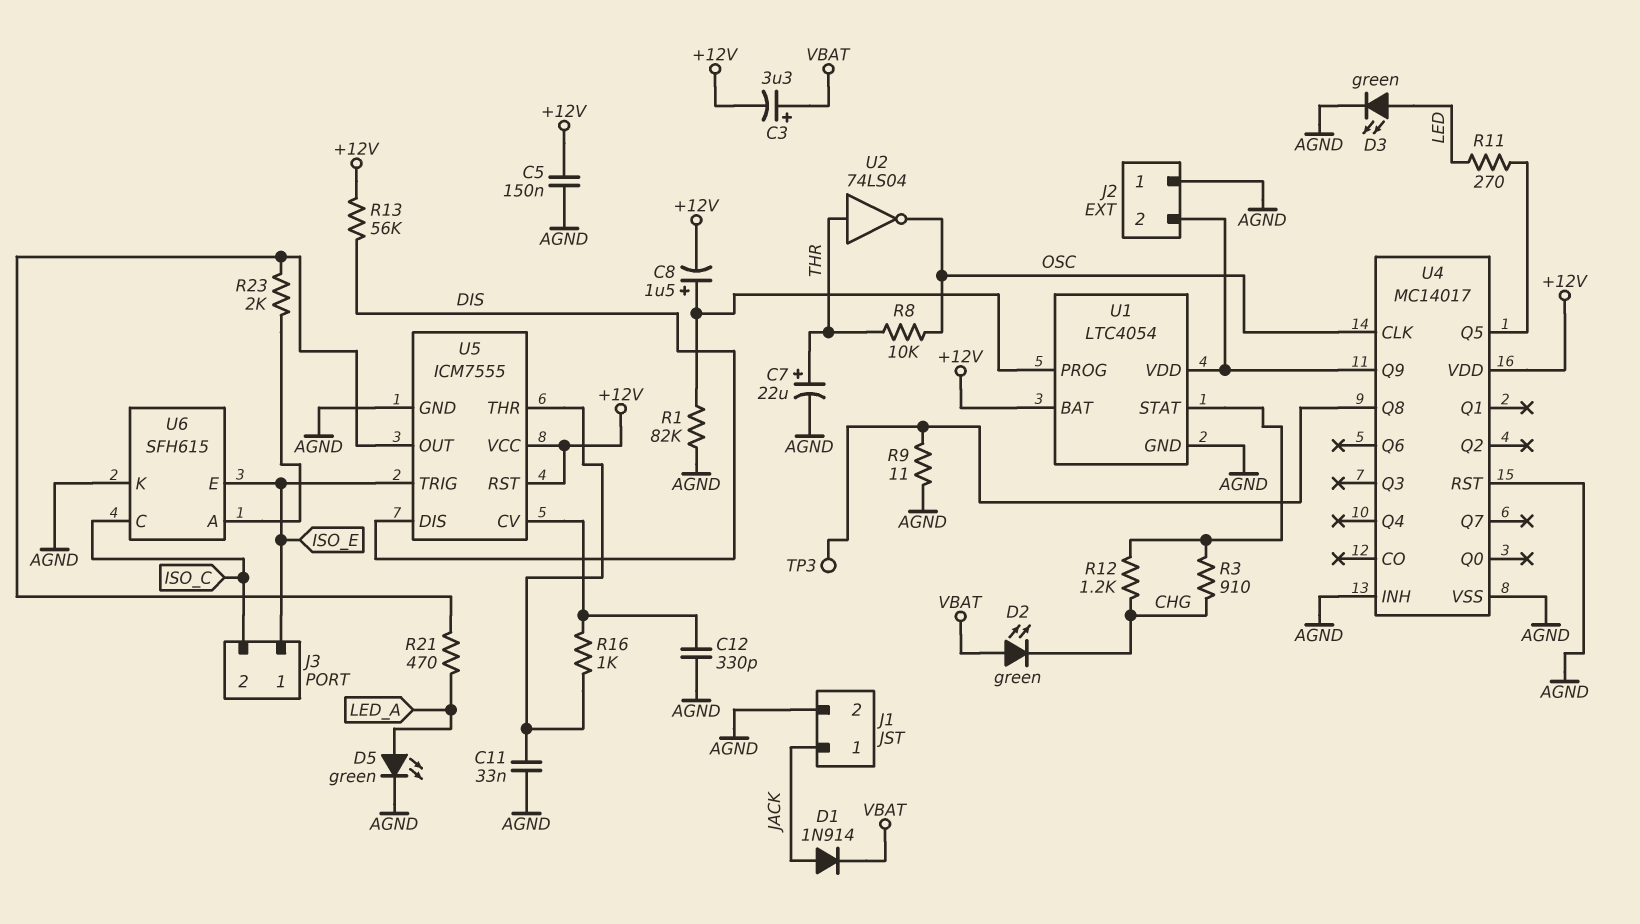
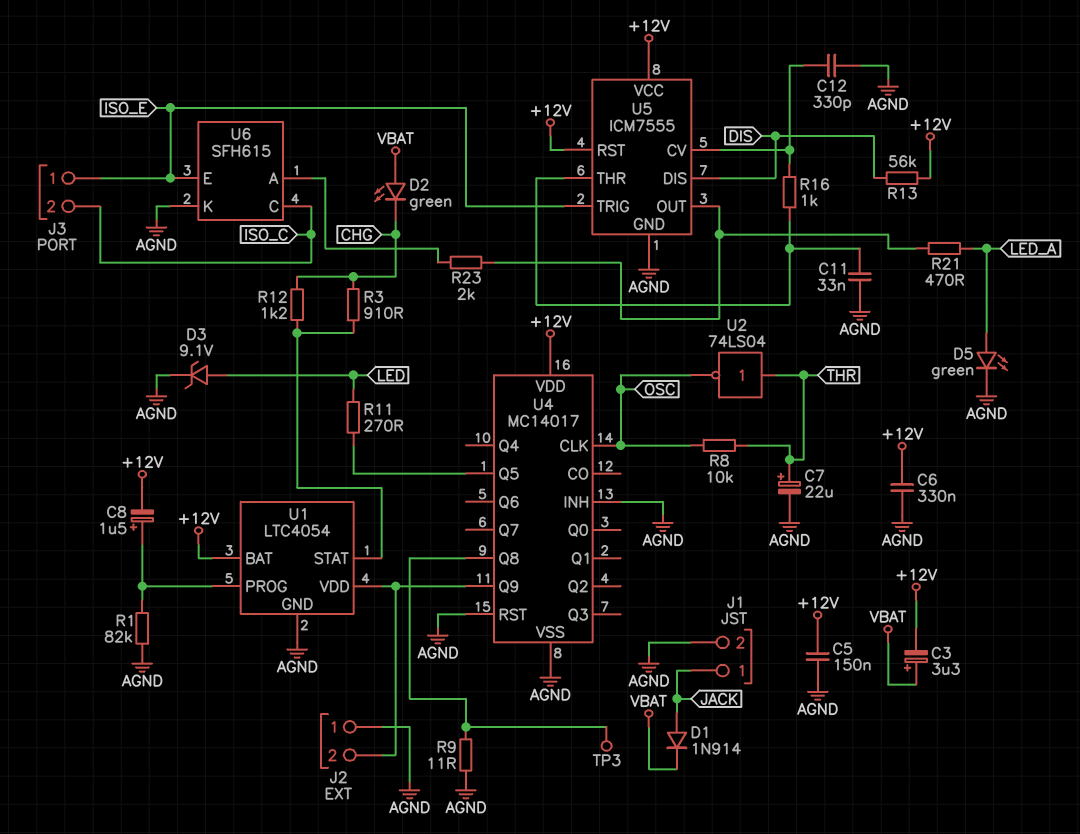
C6: none -> 330nF (+12V, AGND)
D3: LED green (A LED, K AGND) -> zener 9.1V (A LED, K AGND)

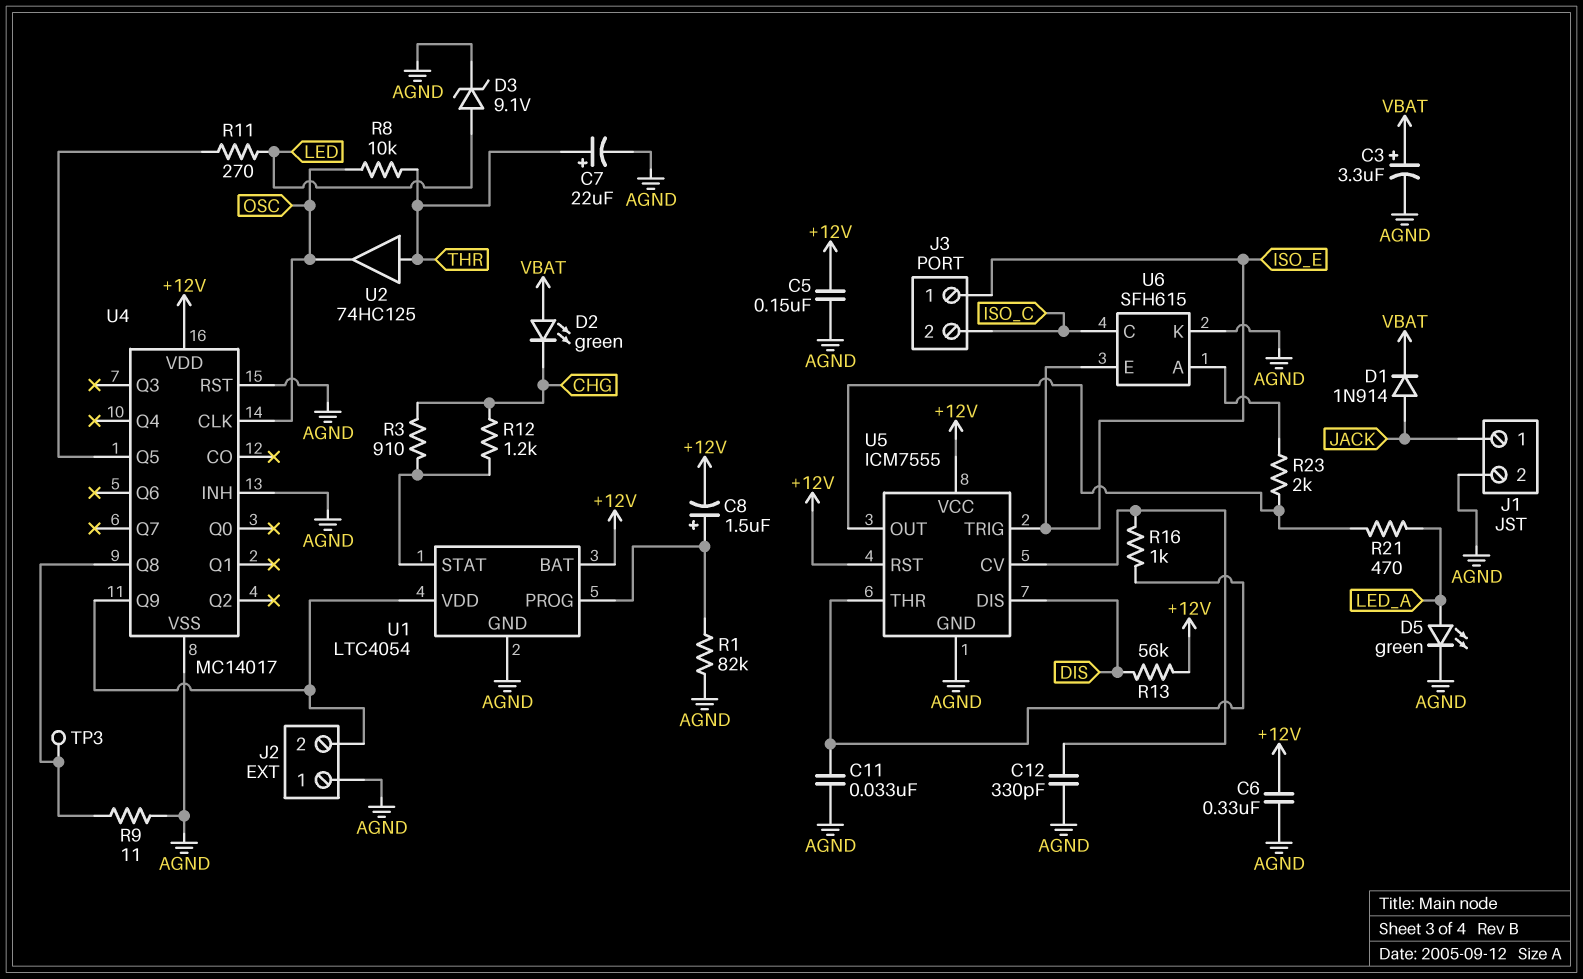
C3: 3.3uF (plus VBAT, minus +12V) -> 3.3uF (plus VBAT, minus AGND)
U2: NOT 74LS04 (in THR, out OSC) -> buffer 74HC125 (in THR, out OSC)

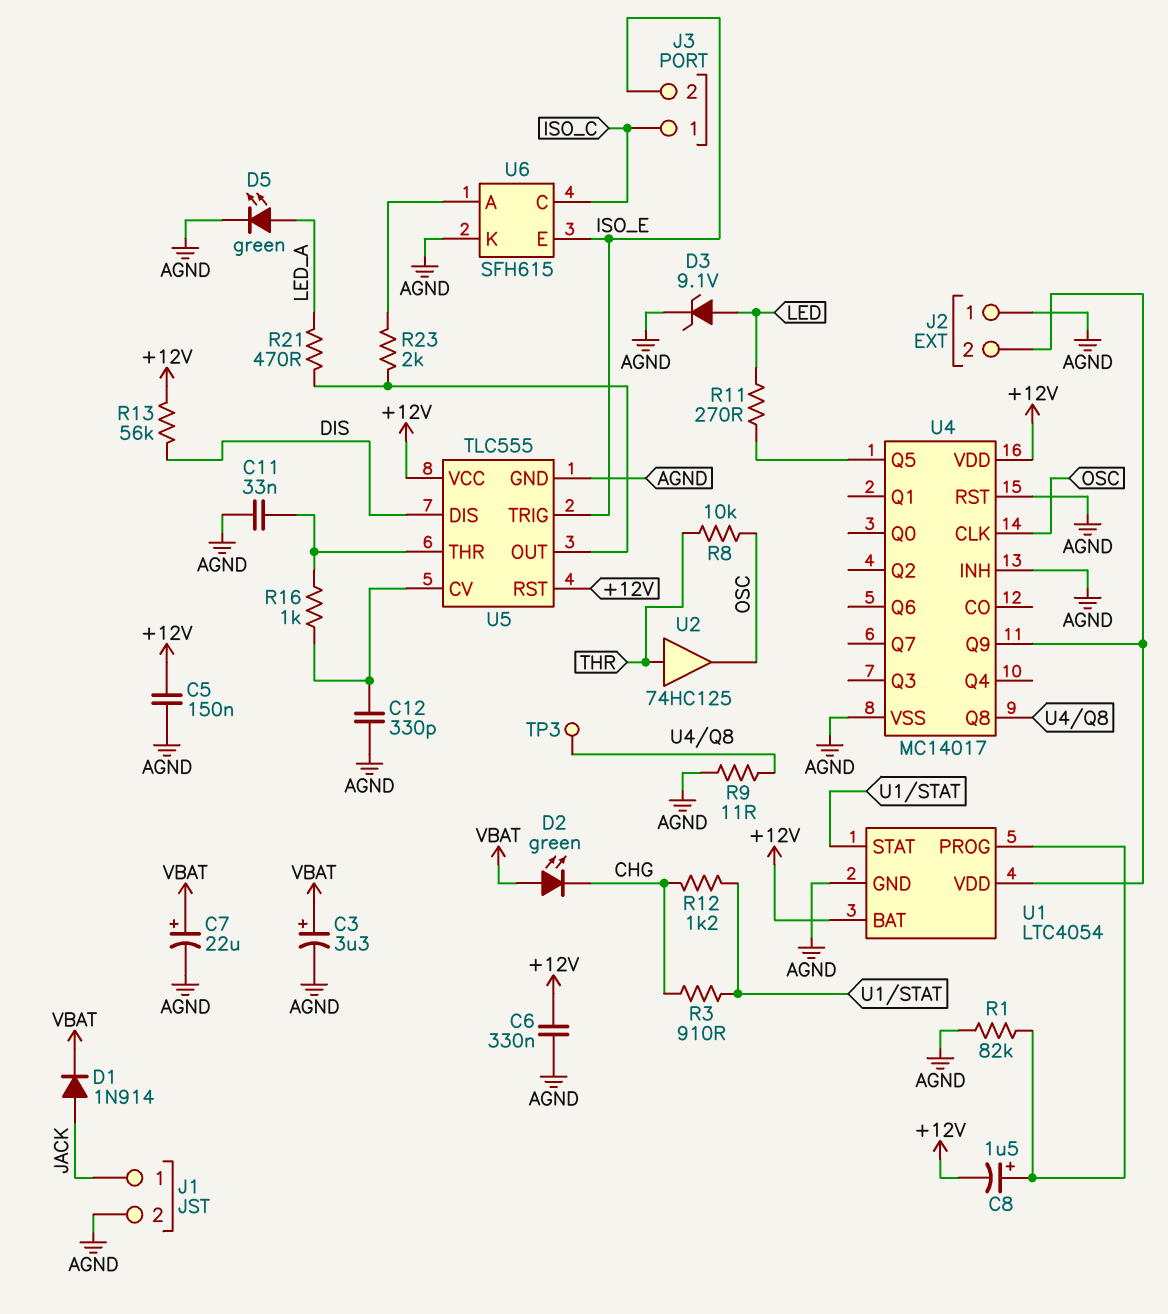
C7: 22uF (plus THR, minus AGND) -> 22uF (plus VBAT, minus AGND)
J3 pin 1: ISO_E -> ISO_C
J3 pin 2: ISO_C -> ISO_E
U5: ICM7555 -> TLC555

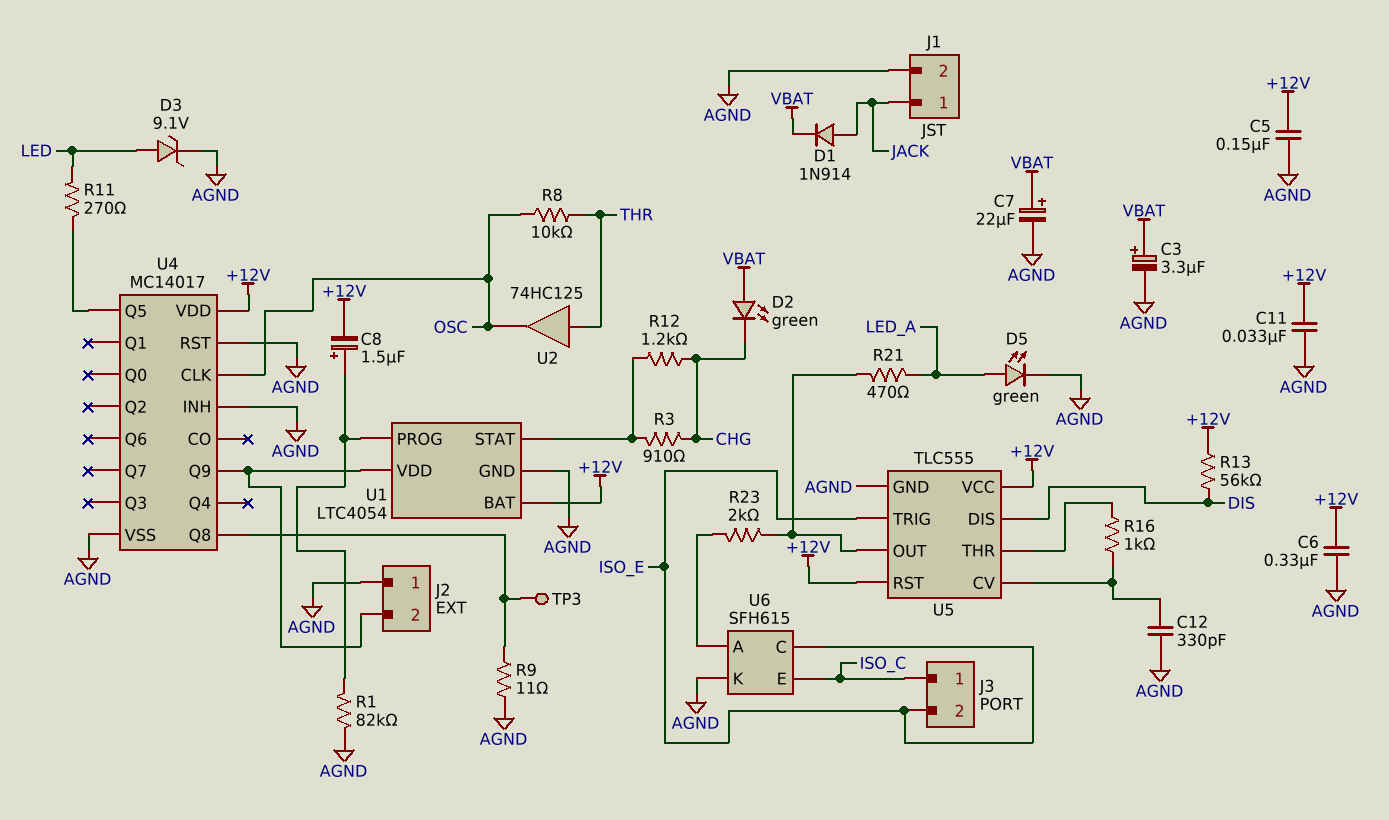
C11: 33nF (AGND, U5/THR) -> 33nF (+12V, AGND)
U6 pin C: ISO_C -> ISO_E
U6 pin E: ISO_E -> ISO_C

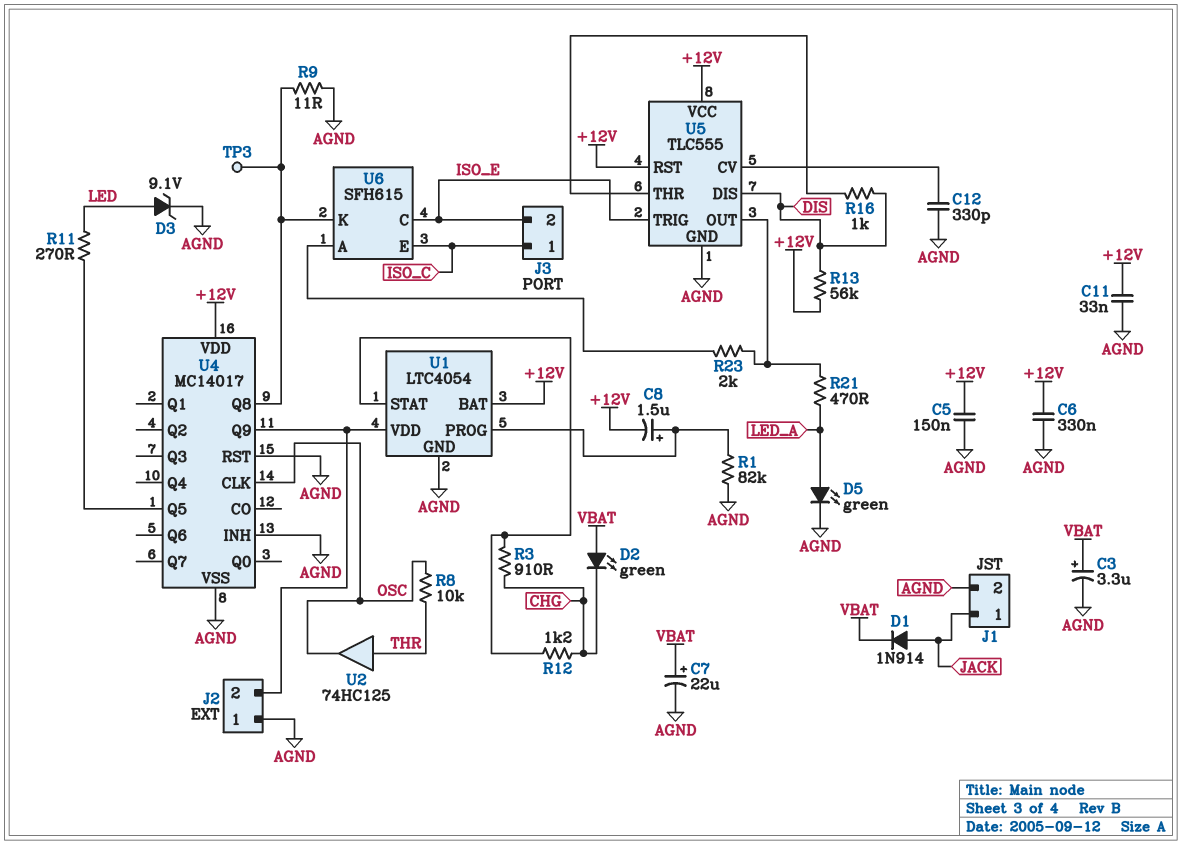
R16: 1k (U5/CV, U5/THR) -> 1k (DIS, U5/THR)
U6 pin K: AGND -> U4/Q8

